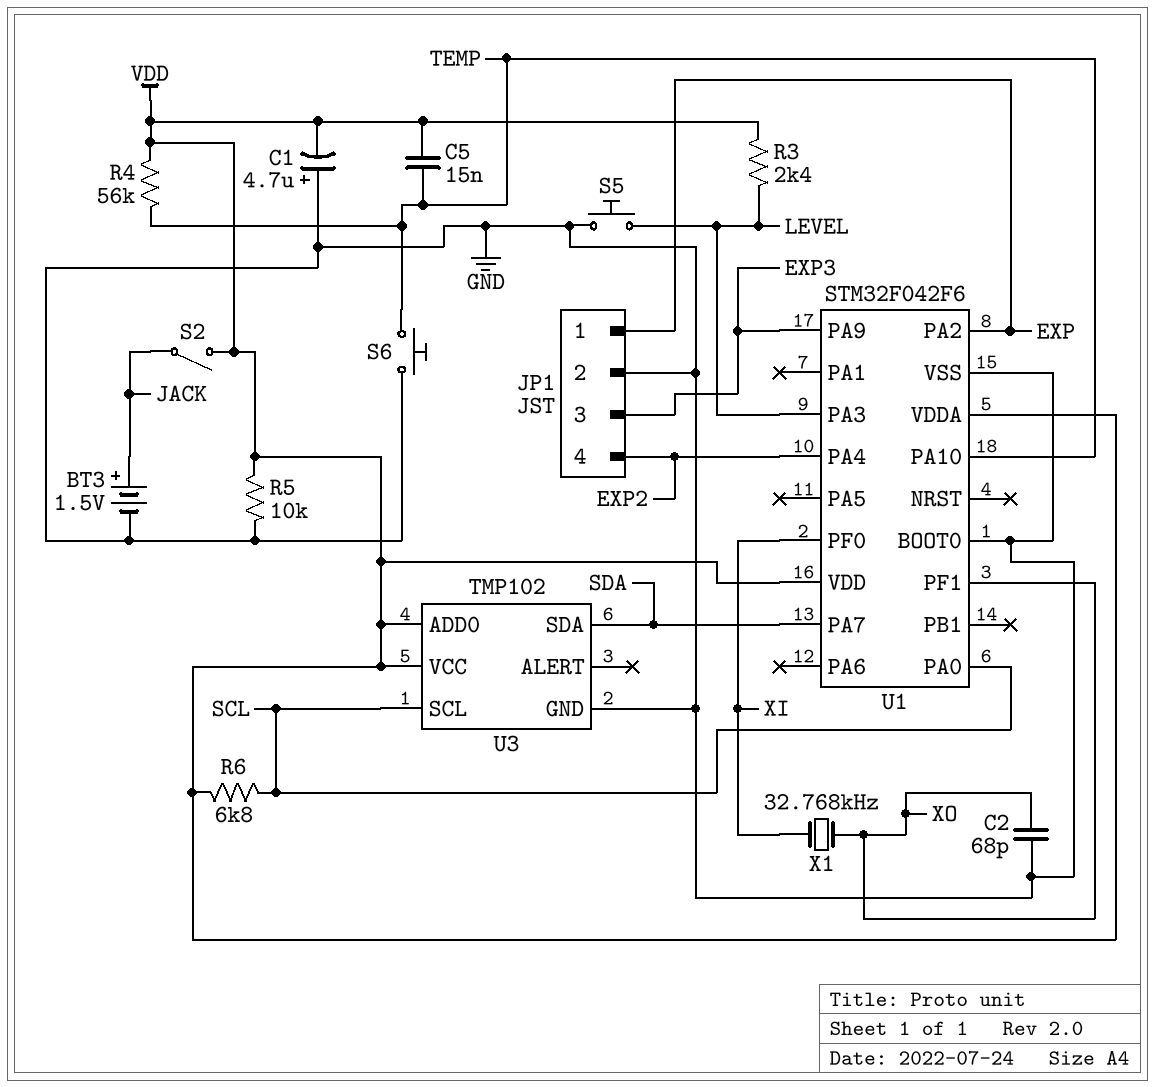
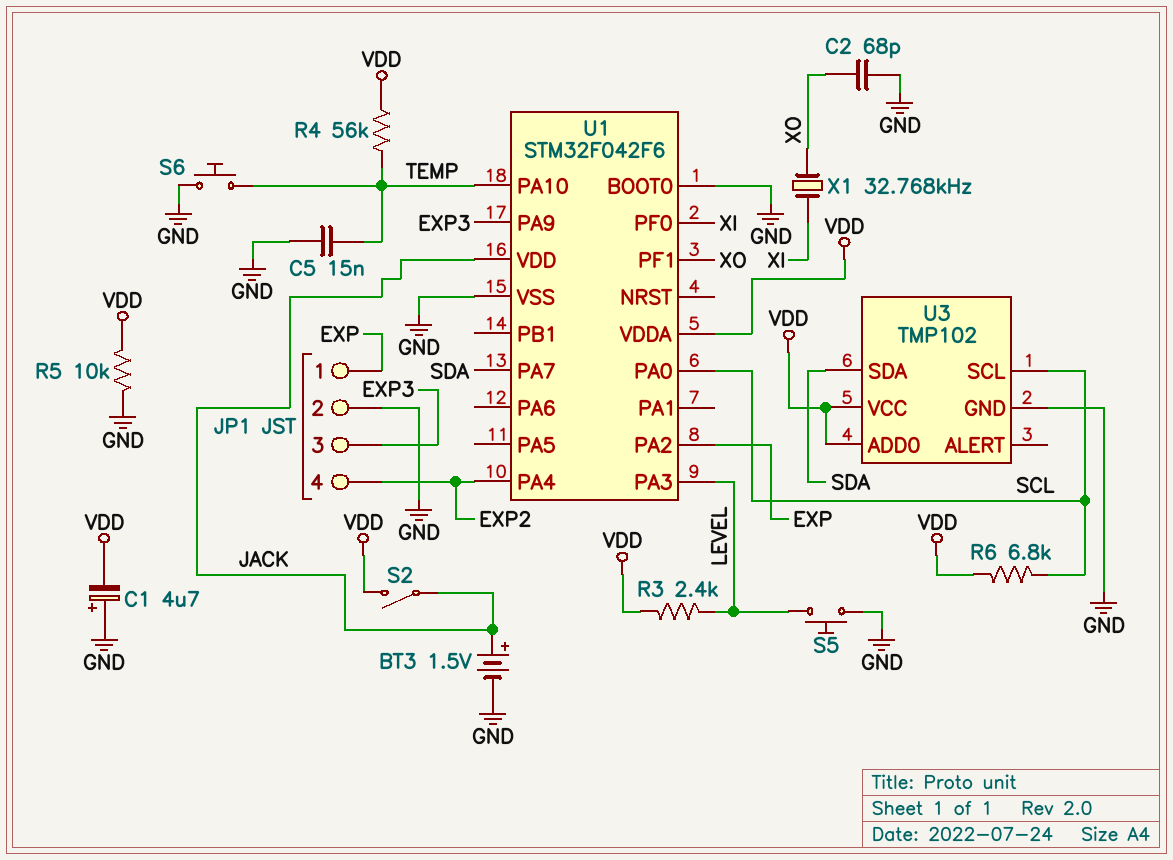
C5: 15nF (TEMP, VDD) -> 15nF (GND, TEMP)
U1 pin VDD: VDD -> JACK

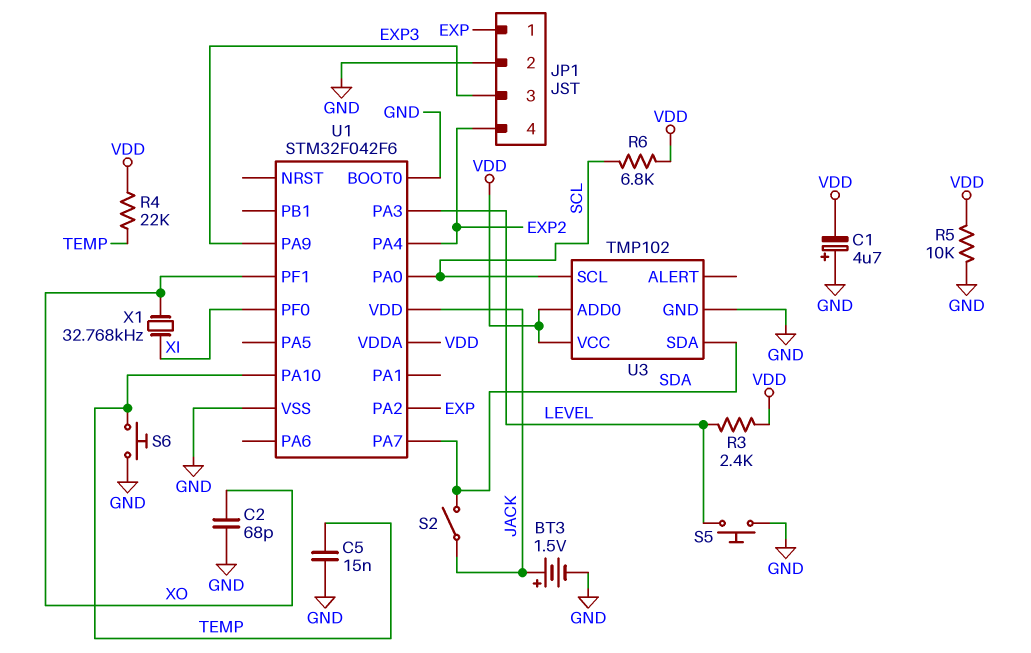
R4: 56k (TEMP, VDD) -> 22k (TEMP, VDD)
S2: switch (JACK, VDD) -> switch (JACK, SDA)

